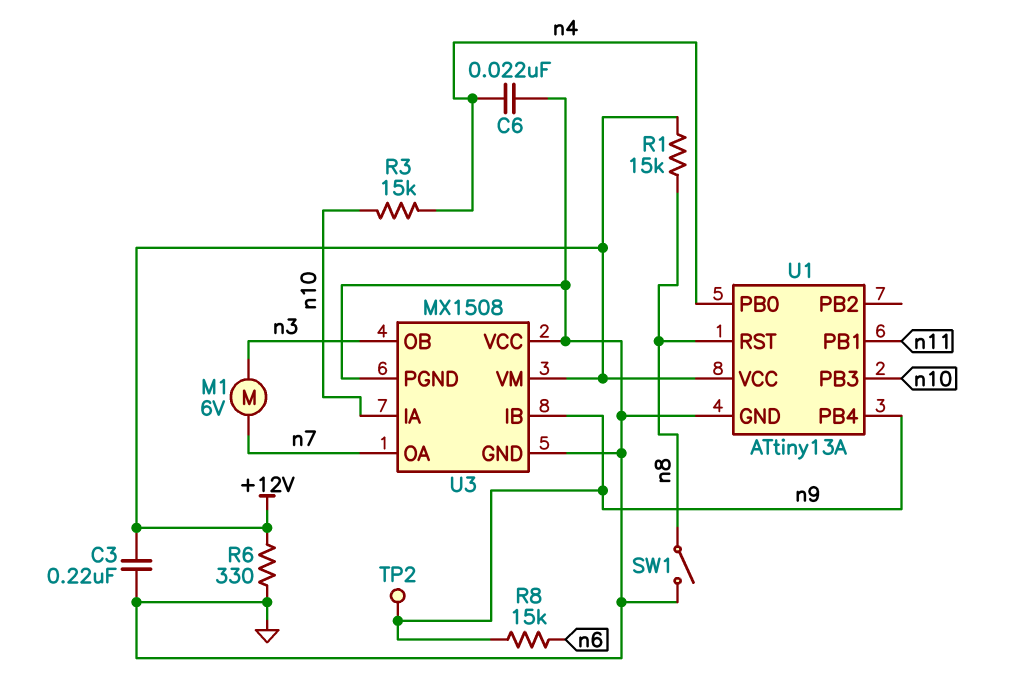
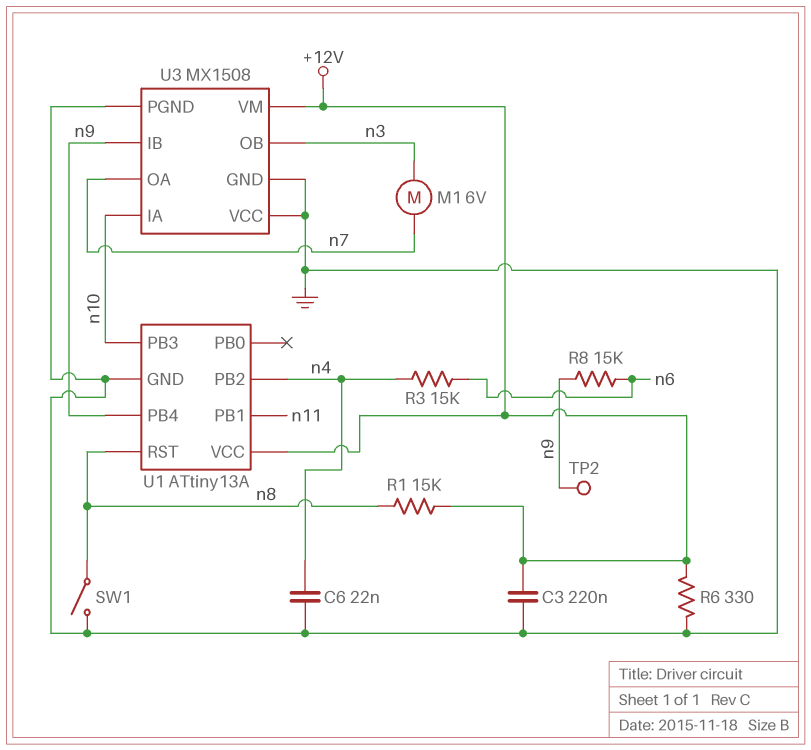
R3: 15k (n4, n10) -> 15k (n4, n6)
U1 pin PB0: n4 -> none
U1 pin PB2: none -> n4

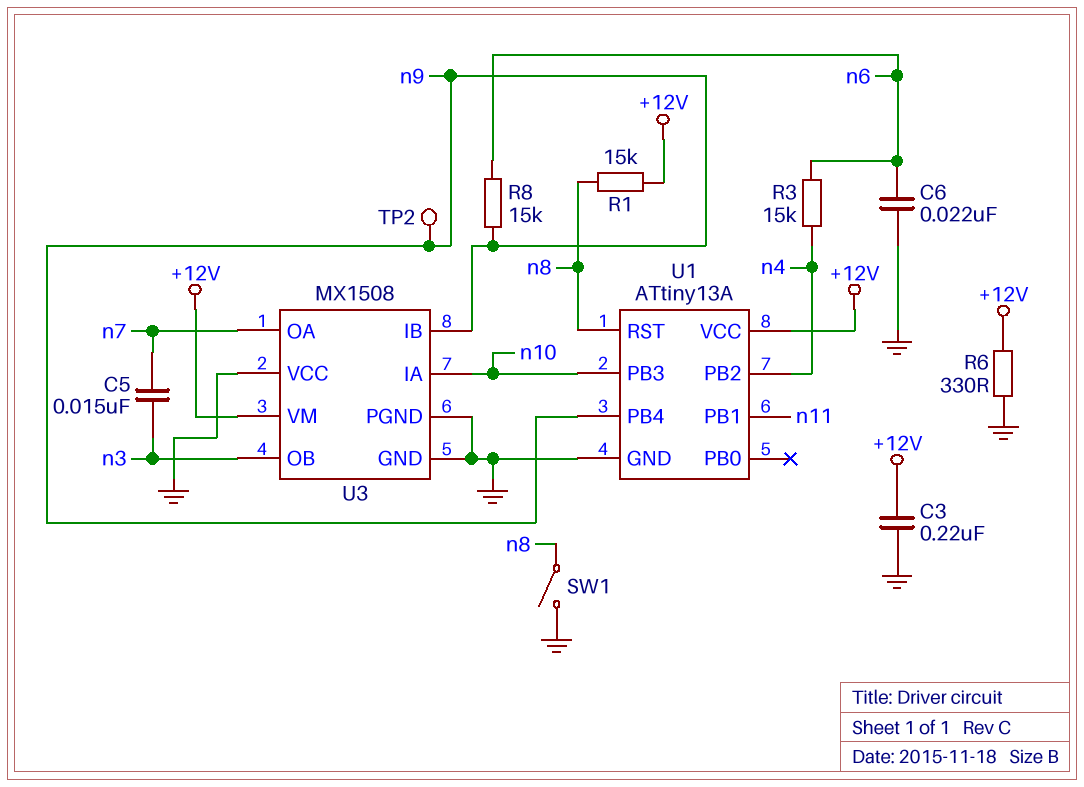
C5: none -> 15nF (n3, n7)
C6: 22nF (GND, n4) -> 22nF (GND, n6)
M1: motor 6V (n3, n7) -> none

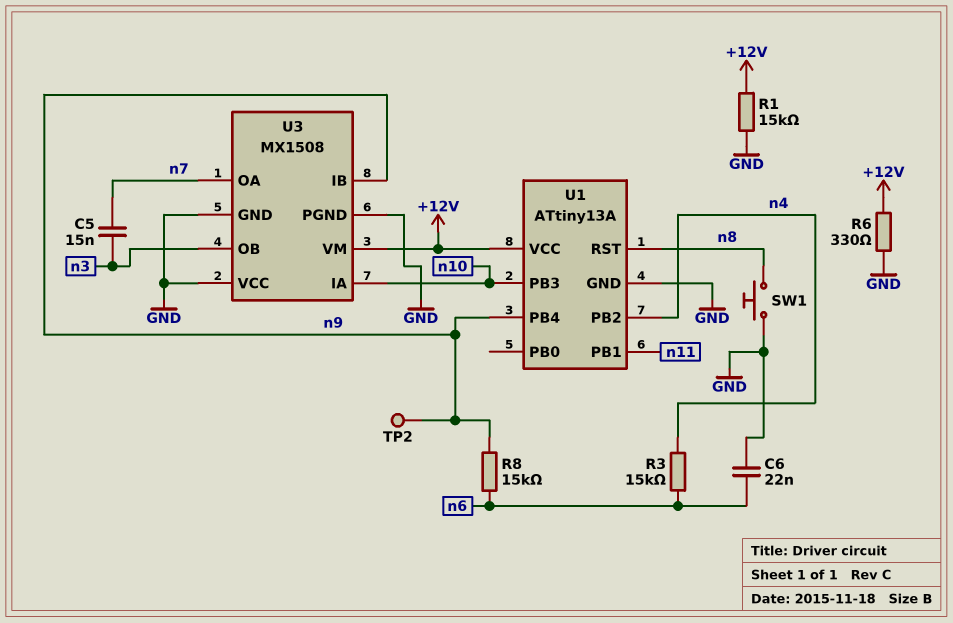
C3: 220nF (+12V, GND) -> none
R1: 15k (+12V, n8) -> 15k (+12V, GND)
SW1: switch (GND, n8) -> button (GND, n8)

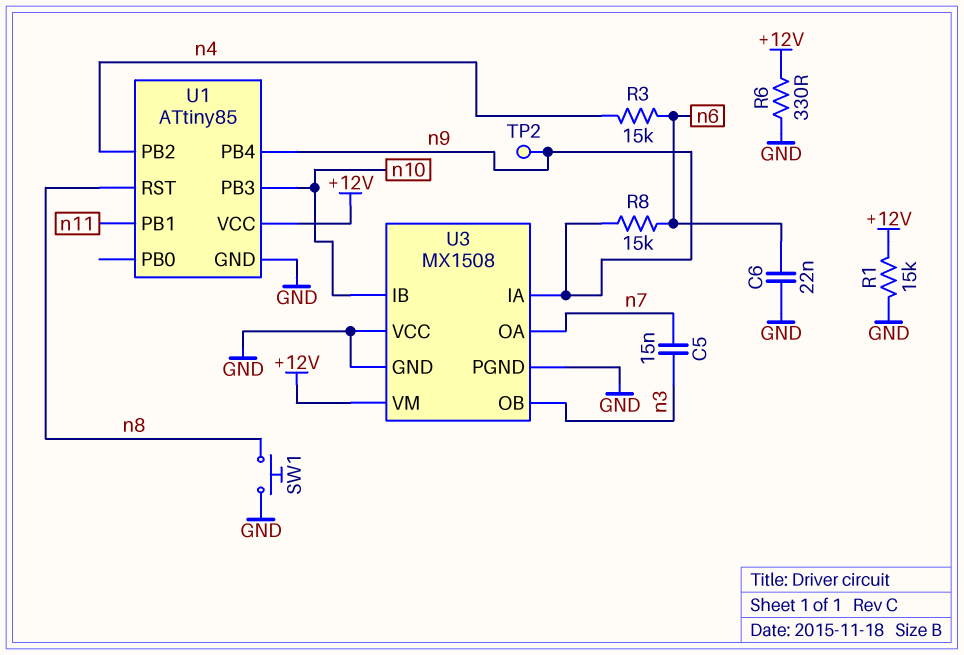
U1: ATtiny13A -> ATtiny85
U3 pin IA: n10 -> n9
U3 pin IB: n9 -> n10

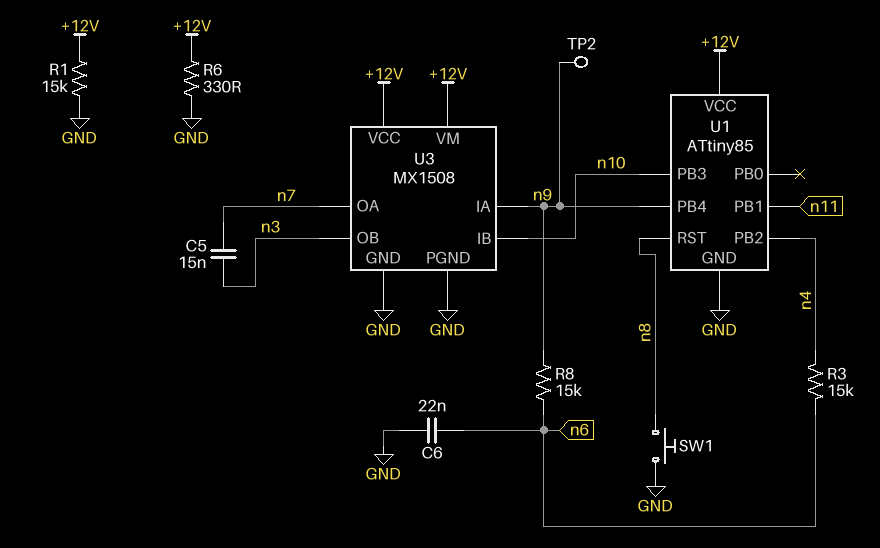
U3 pin VCC: GND -> +12V

